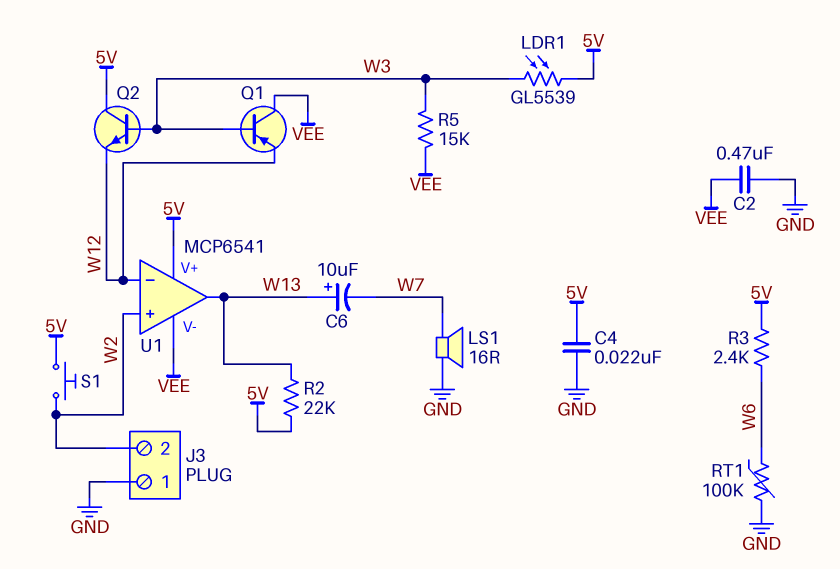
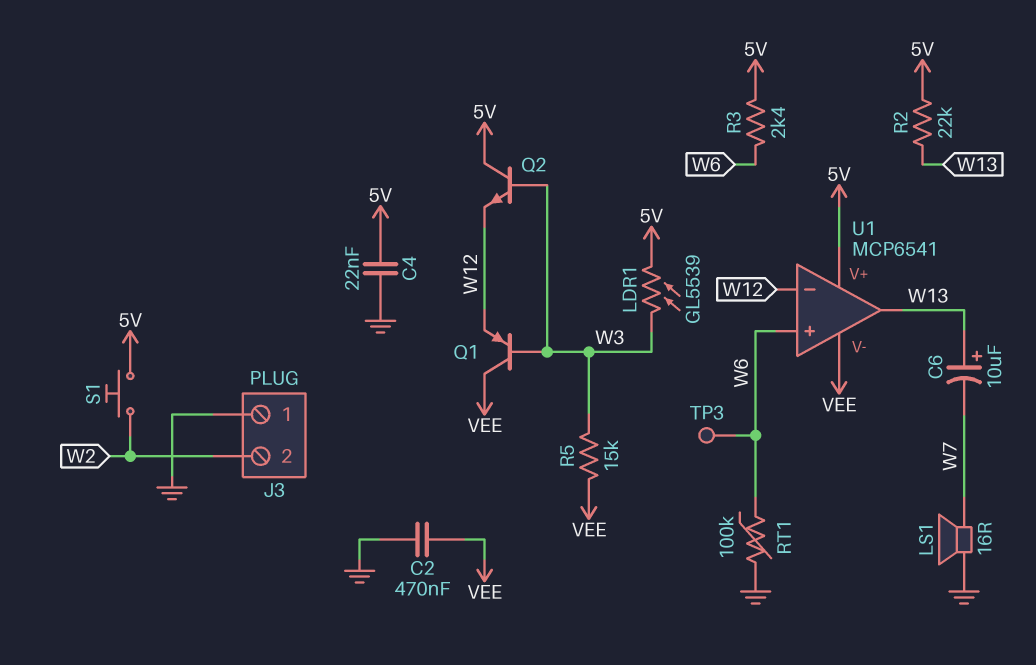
TP3: none -> test point (W6)
U1 pin in+: W2 -> W6

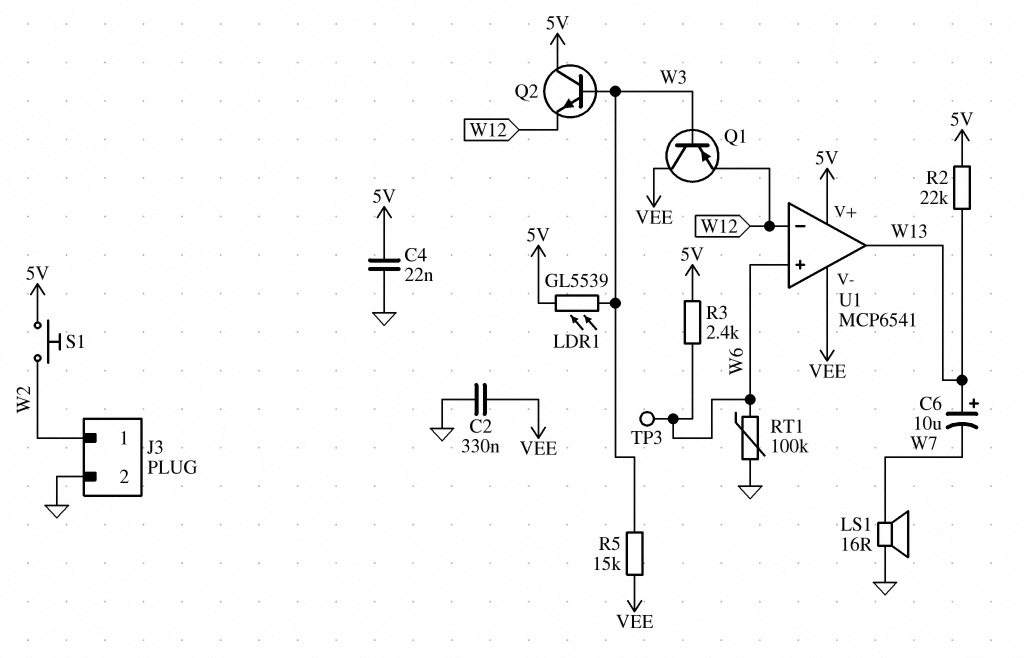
C2: 470nF (GND, VEE) -> 330nF (GND, VEE)
J3 pin 1: GND -> W2
J3 pin 2: W2 -> GND

